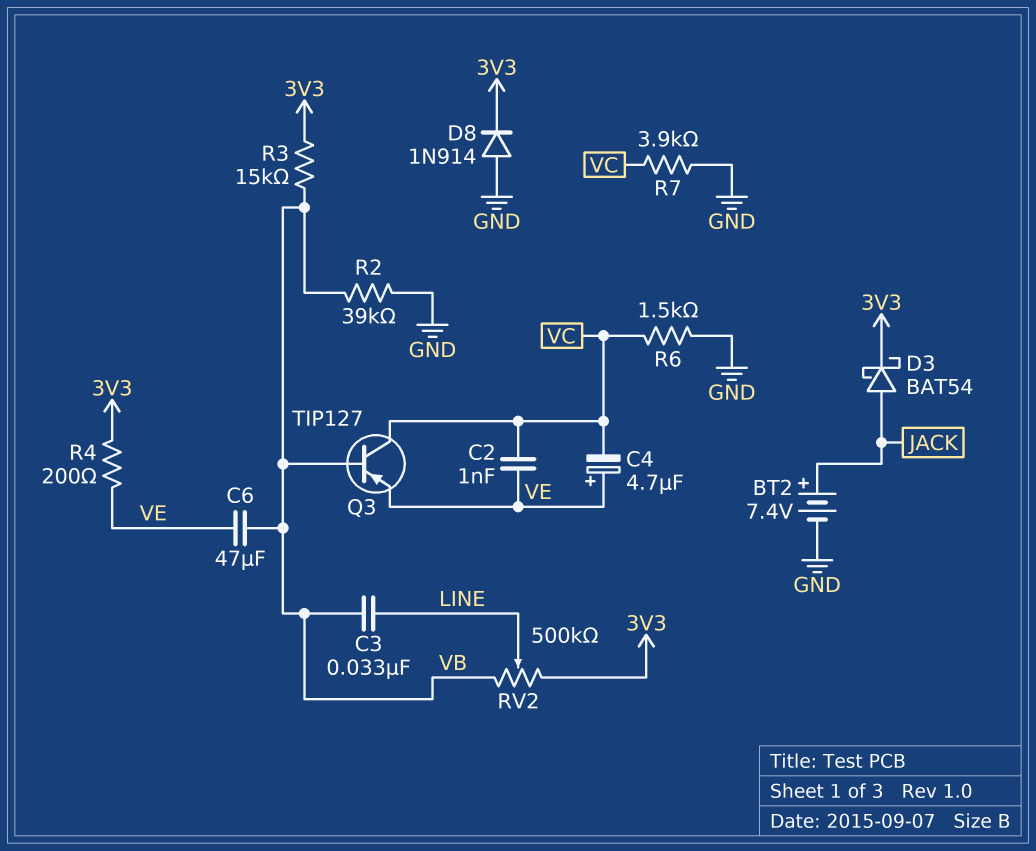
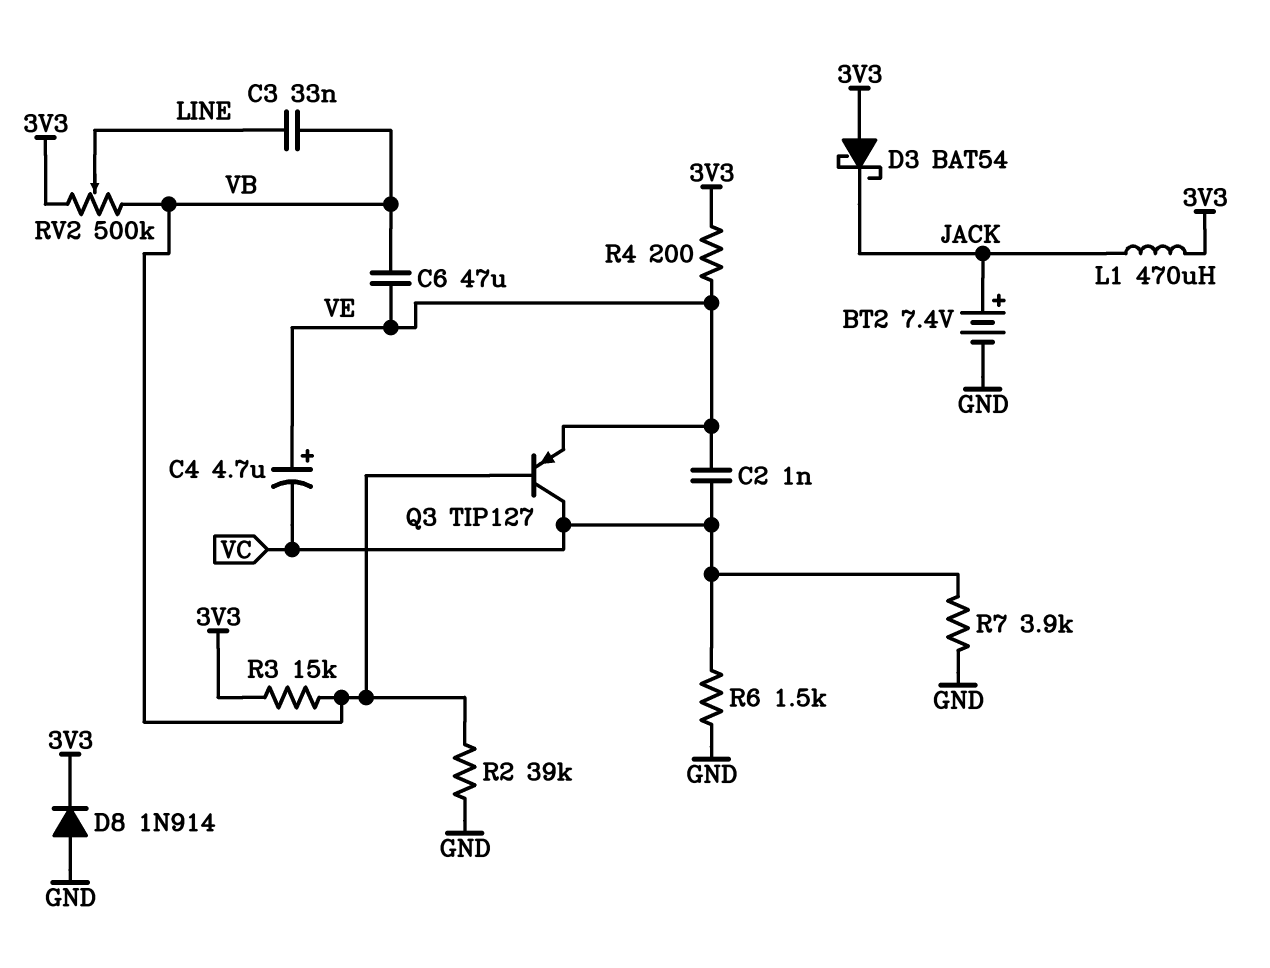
D3: schottky BAT54 (A JACK, K 3V3) -> schottky BAT54 (A 3V3, K JACK)
L1: none -> 470uH (3V3, JACK)

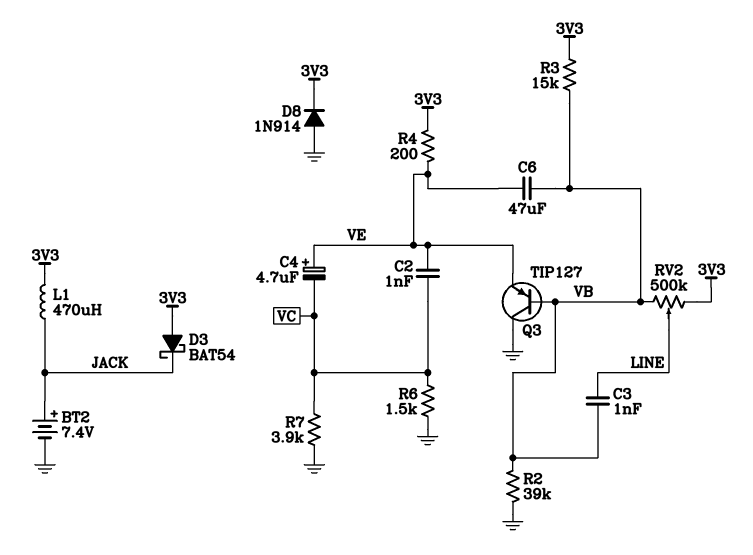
C3: 33nF (LINE, VB) -> 1nF (LINE, VB)
Q3: PNP TIP127 (B VB, C VC, E VE) -> PNP TIP127 (B VB, C GND, E VE)

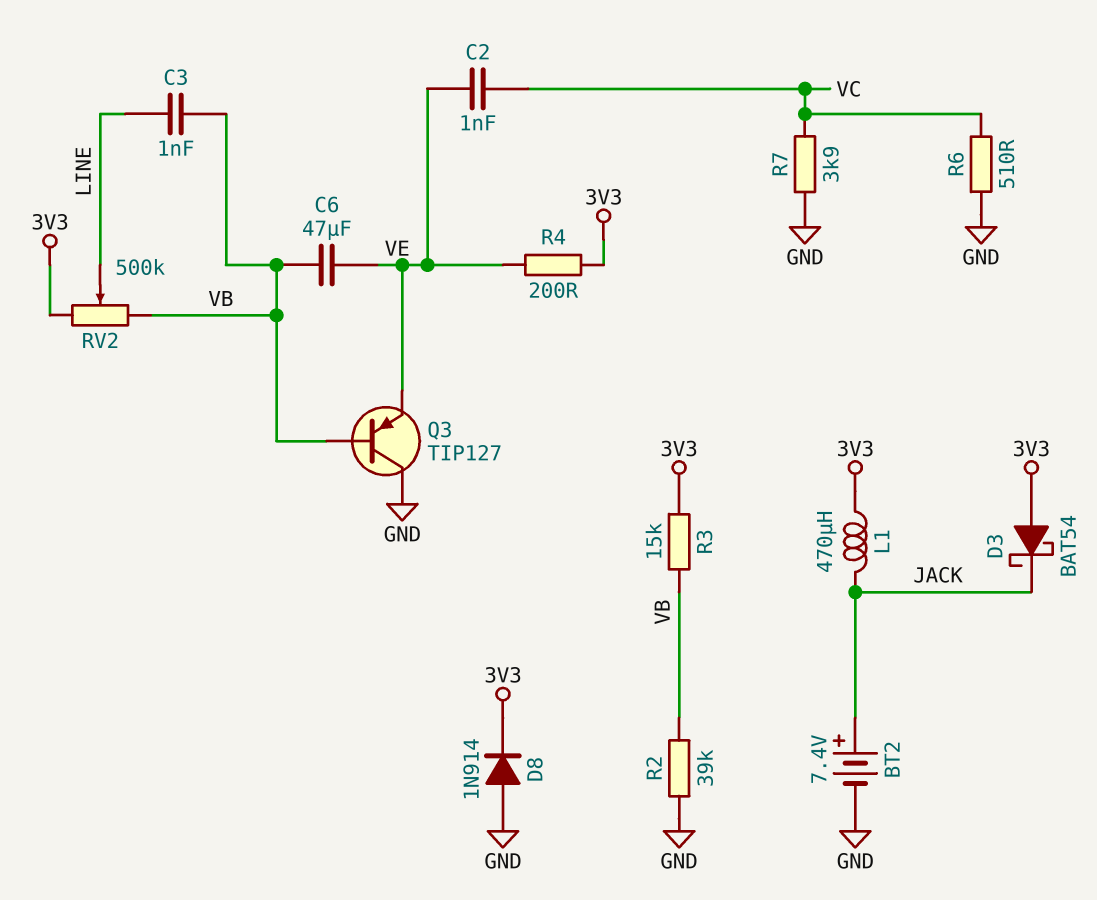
C4: 4.7uF (plus VE, minus VC) -> none
R6: 1.5k (GND, VC) -> 510 (GND, VC)

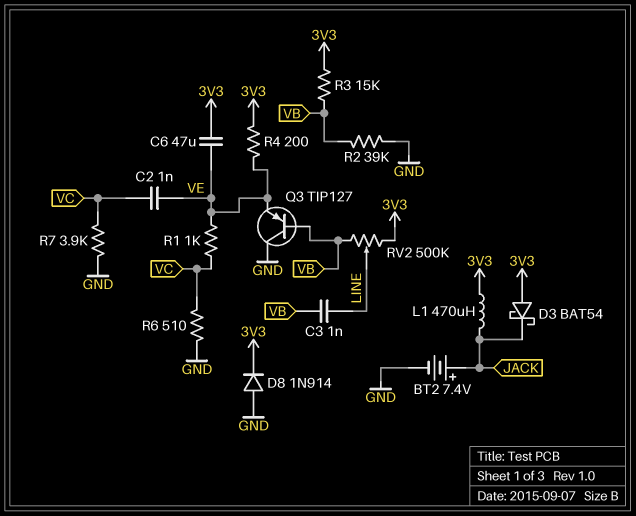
C6: 47uF (VB, VE) -> 47uF (3V3, VE)
R1: none -> 1k (VC, VE)

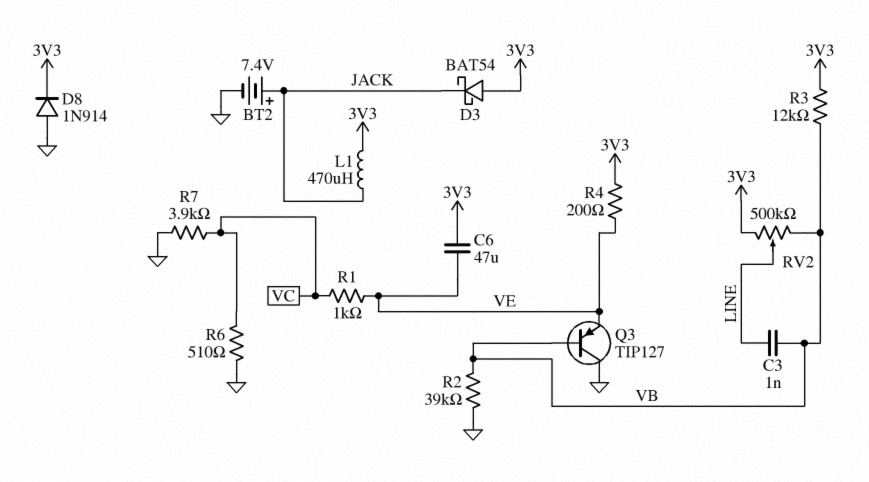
C2: 1nF (VC, VE) -> none
R3: 15k (3V3, VB) -> 12k (3V3, VB)

